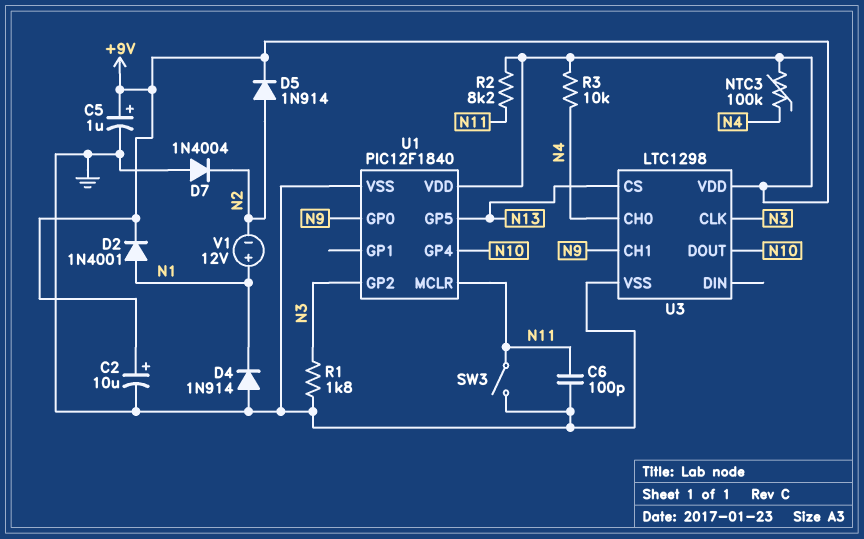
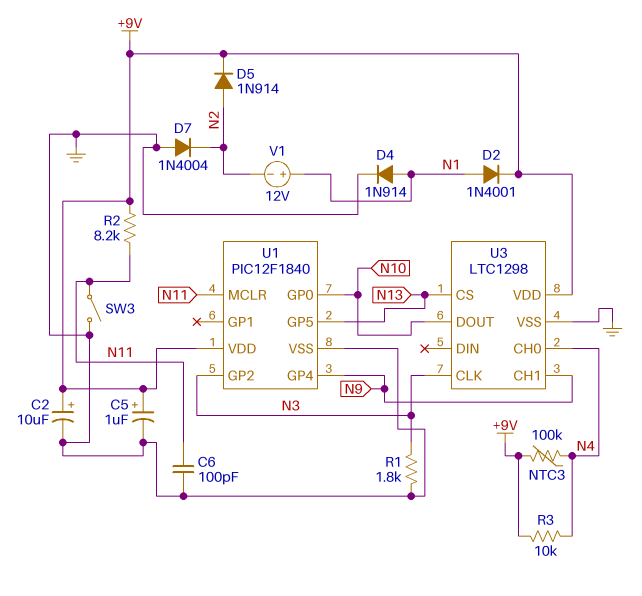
D4: diode 1N914 (A GND, K N1) -> diode 1N914 (A N1, K GND)
U1 pin GP0: N9 -> N10
U1 pin GP4: N10 -> N9

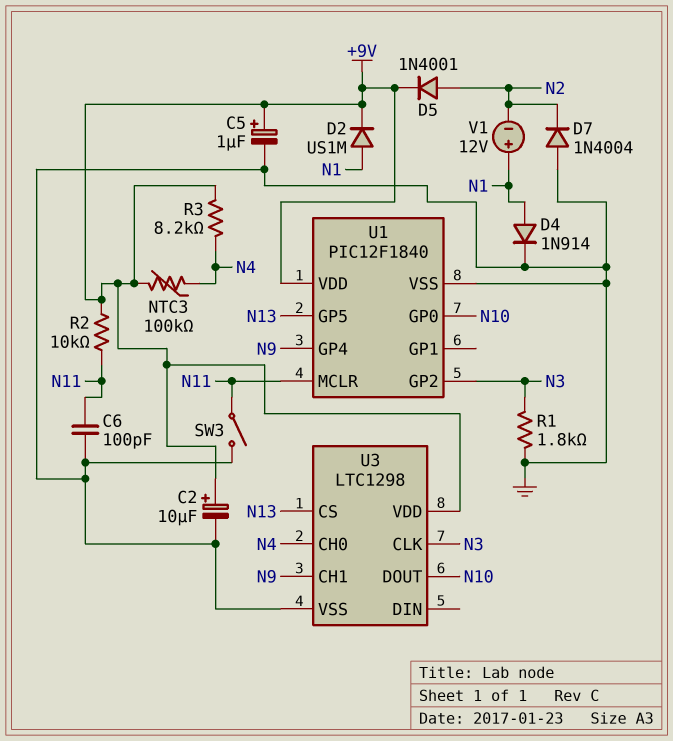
D2: diode 1N4001 (A N1, K +9V) -> diode US1M (A N1, K +9V)
D5: diode 1N914 (A N2, K +9V) -> diode 1N4001 (A N2, K +9V)
R2: 8.2k (+9V, N11) -> 10k (+9V, N11)
R3: 10k (+9V, N4) -> 8.2k (+9V, N4)

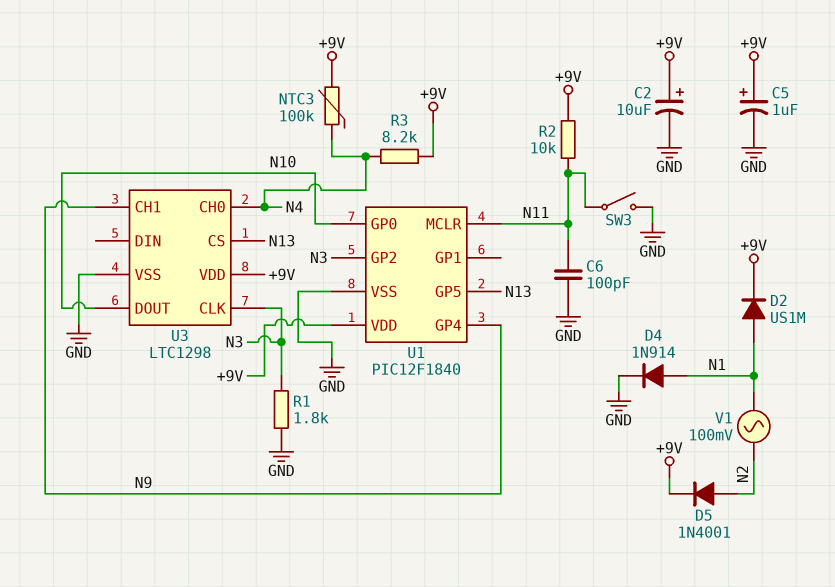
D7: diode 1N4004 (A GND, K N2) -> none
V1: 12V (plus N1, minus N2) -> AC 100mV (N1, N2)

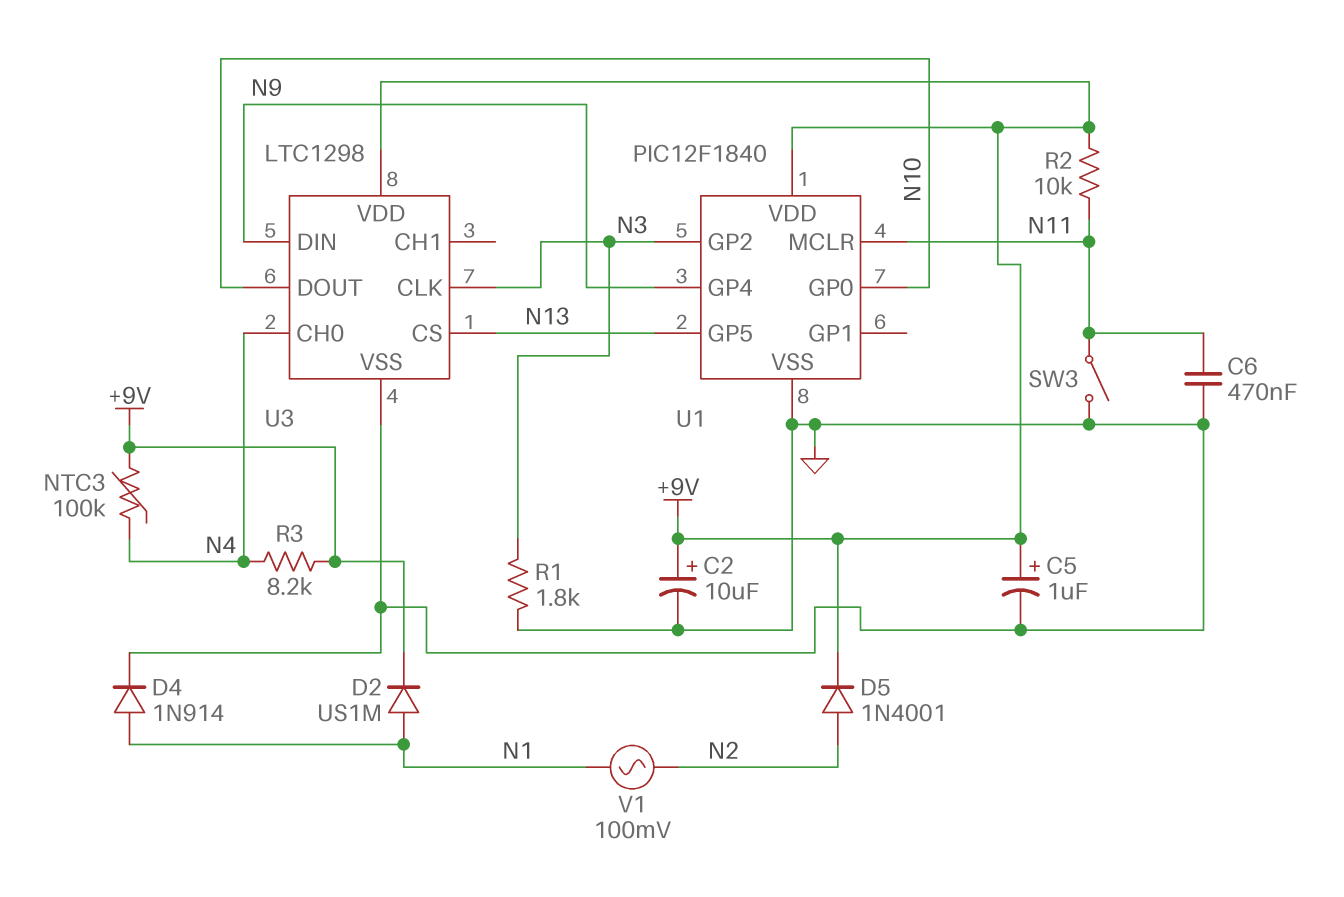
C6: 100pF (GND, N11) -> 470nF (GND, N11)
U3 pin CH1: N9 -> none
U3 pin DIN: none -> N9

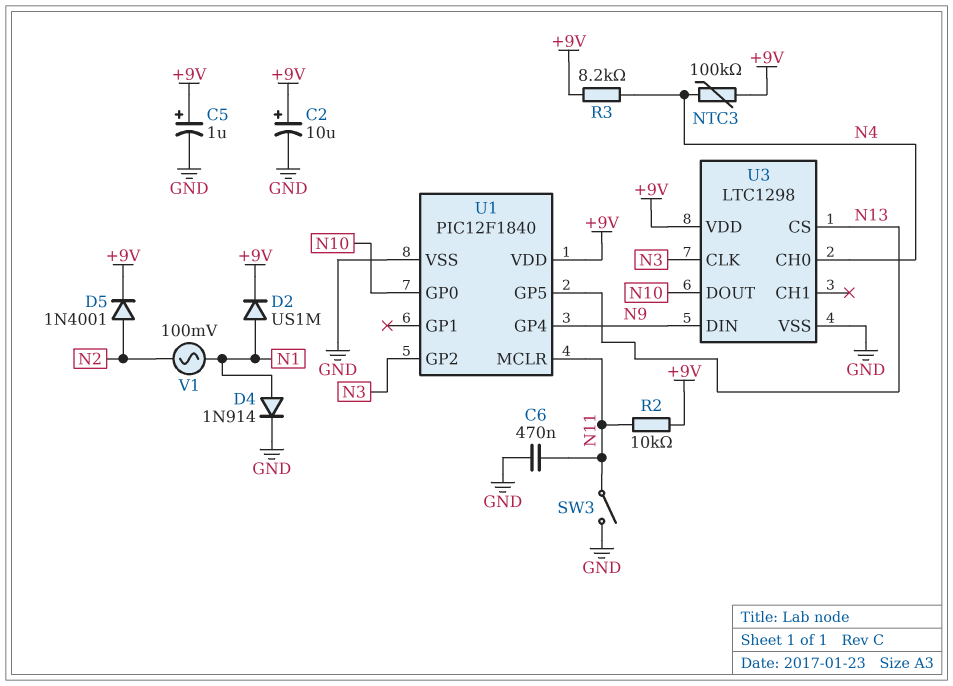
R1: 1.8k (GND, N3) -> none

